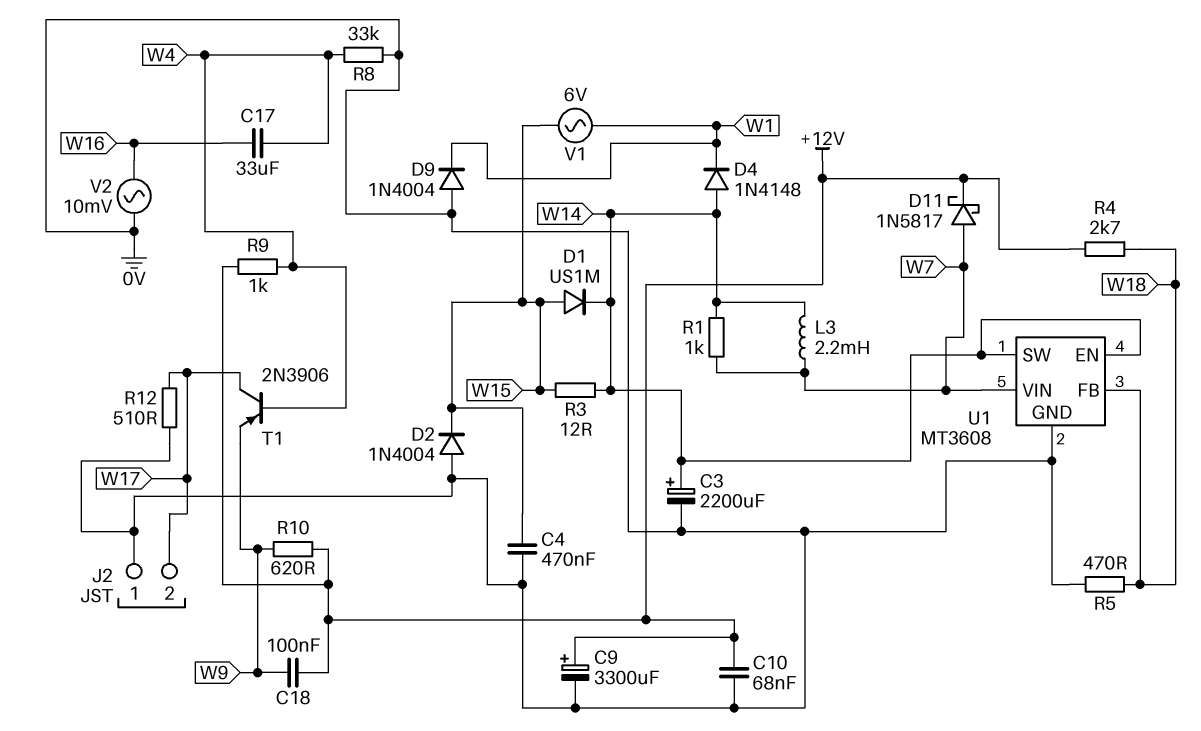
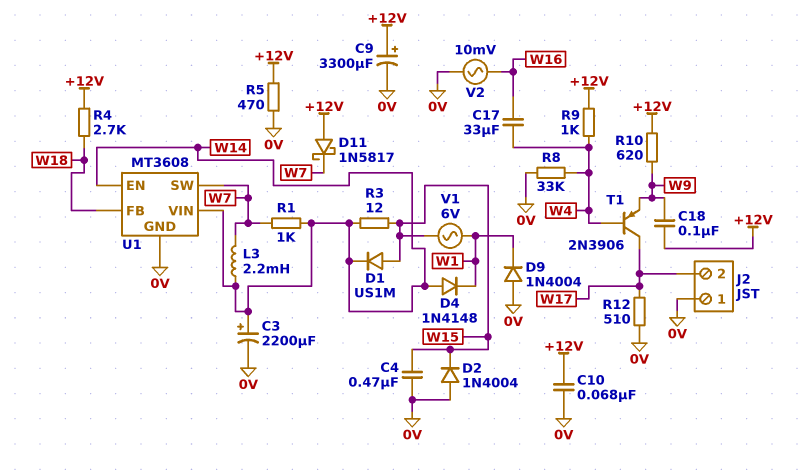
D11: schottky 1N5817 (A W7, K +12V) -> schottky 1N5817 (A +12V, K W7)
R5: 470 (0V, W18) -> 470 (+12V, 0V)
U1 pin SW: W14 -> W7
U1 pin VIN: W7 -> W14

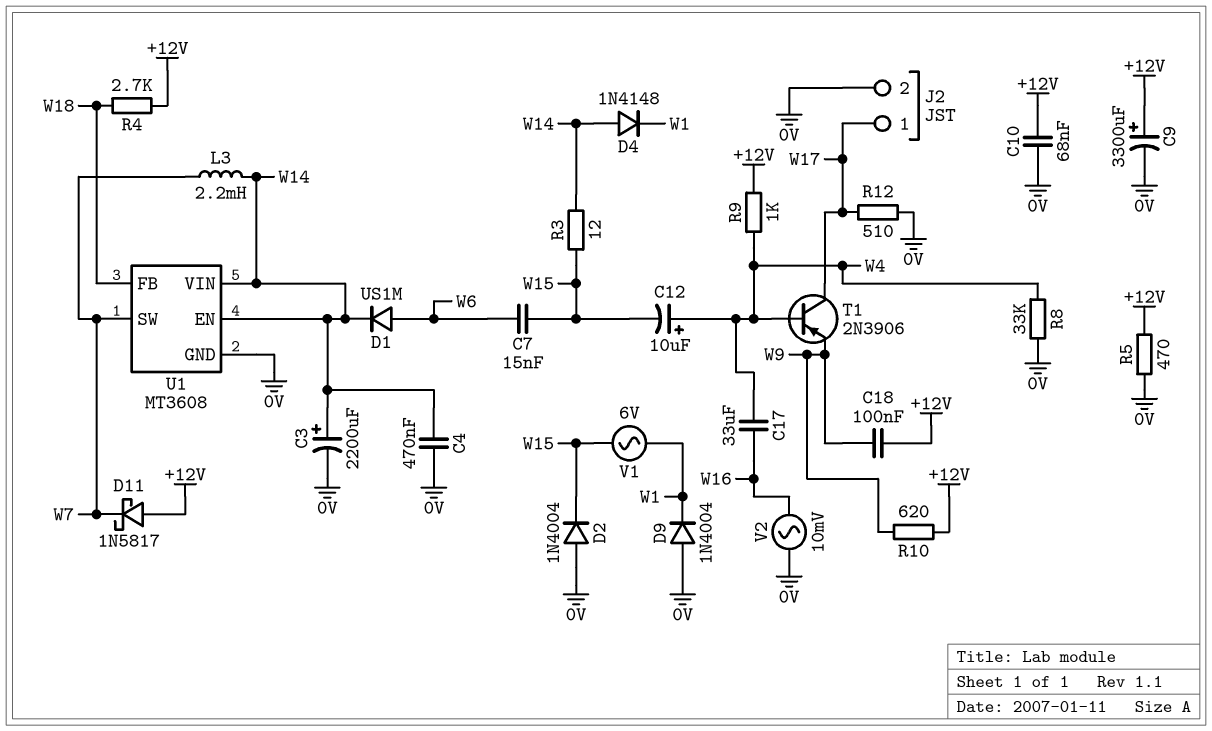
C4: 470nF (0V, W15) -> 470nF (0V, W14)
C7: none -> 15nF (W6, W15)
C12: none -> 10uF (plus W4, minus W15)
D1: diode US1M (A W15, K W14) -> diode US1M (A W6, K W14)
J2 pin 1: 0V -> W17
J2 pin 2: W17 -> 0V
R1: 1k (W7, W14) -> none

